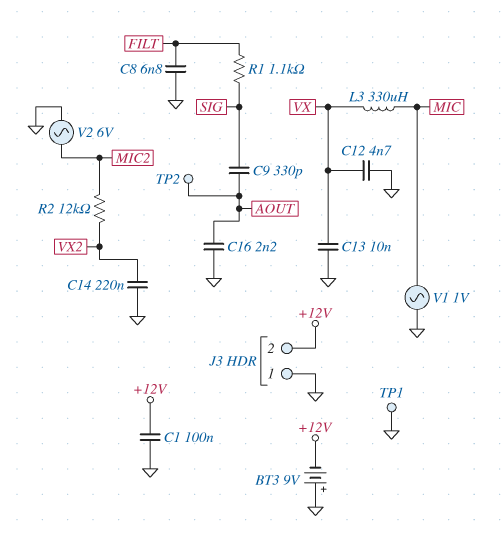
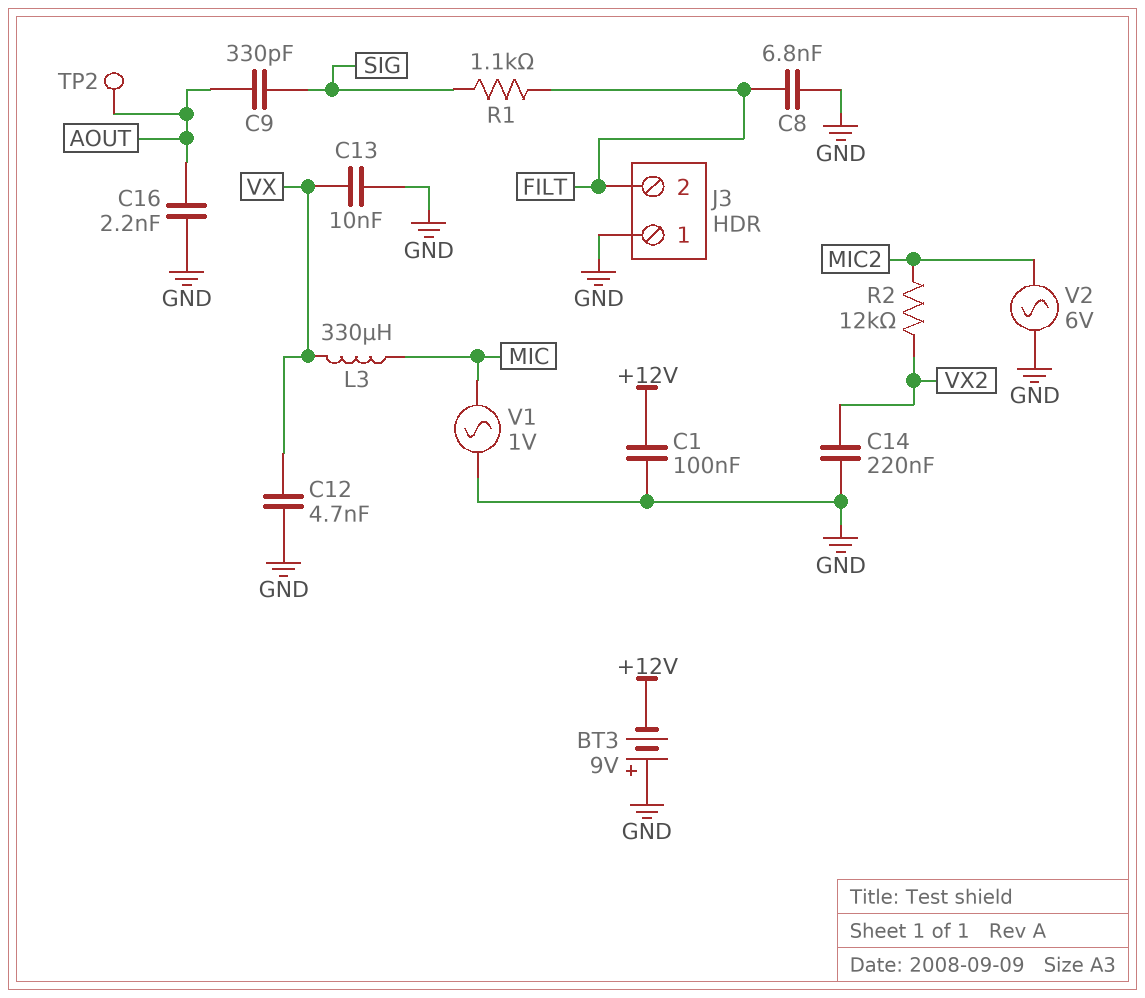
J3 pin 2: +12V -> FILT
TP1: test point (GND) -> none

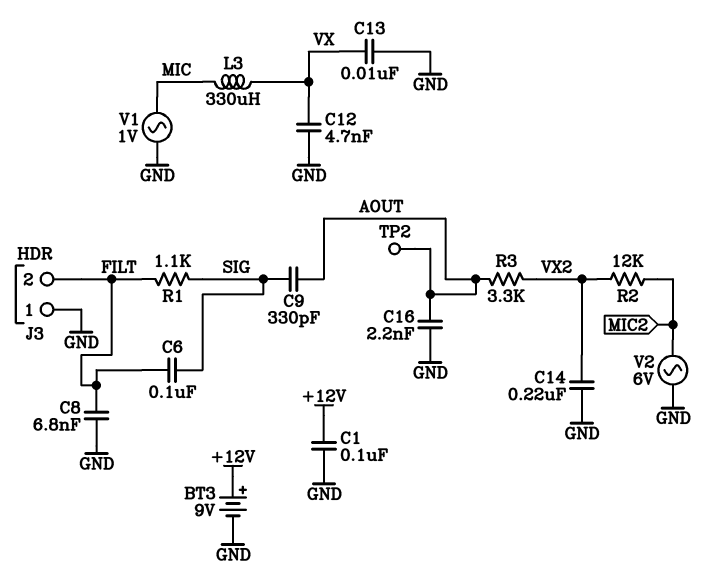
BT3: 9V (plus GND, minus +12V) -> 9V (plus +12V, minus GND)
C6: none -> 100nF (FILT, SIG)
R3: none -> 3.3k (AOUT, VX2)

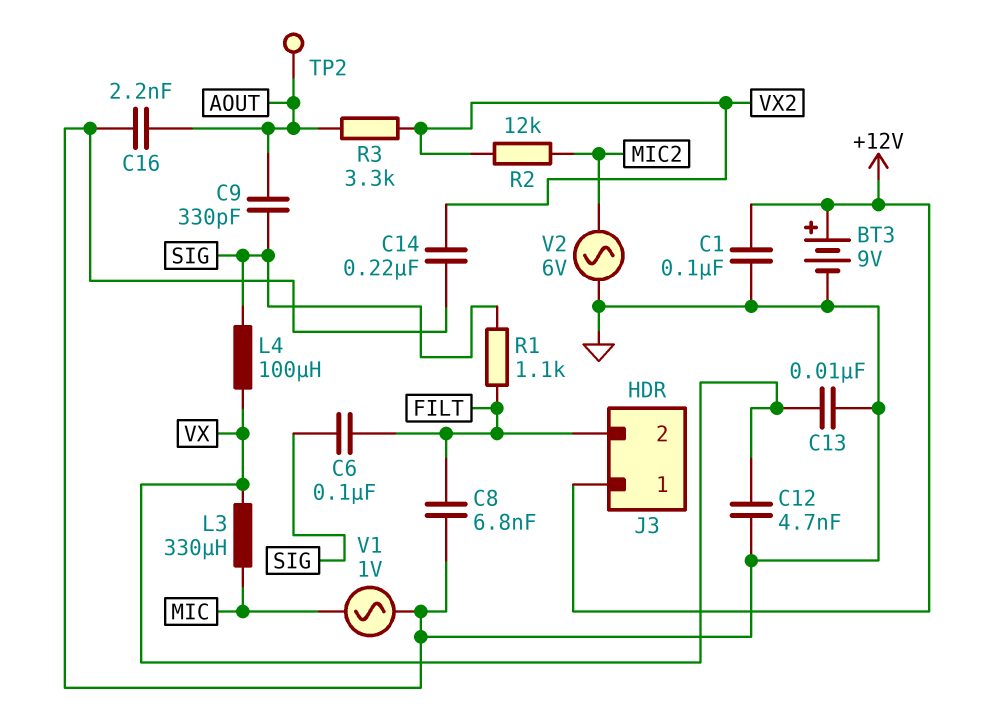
J3 pin 1: GND -> +12V
L4: none -> 100uH (SIG, VX)

